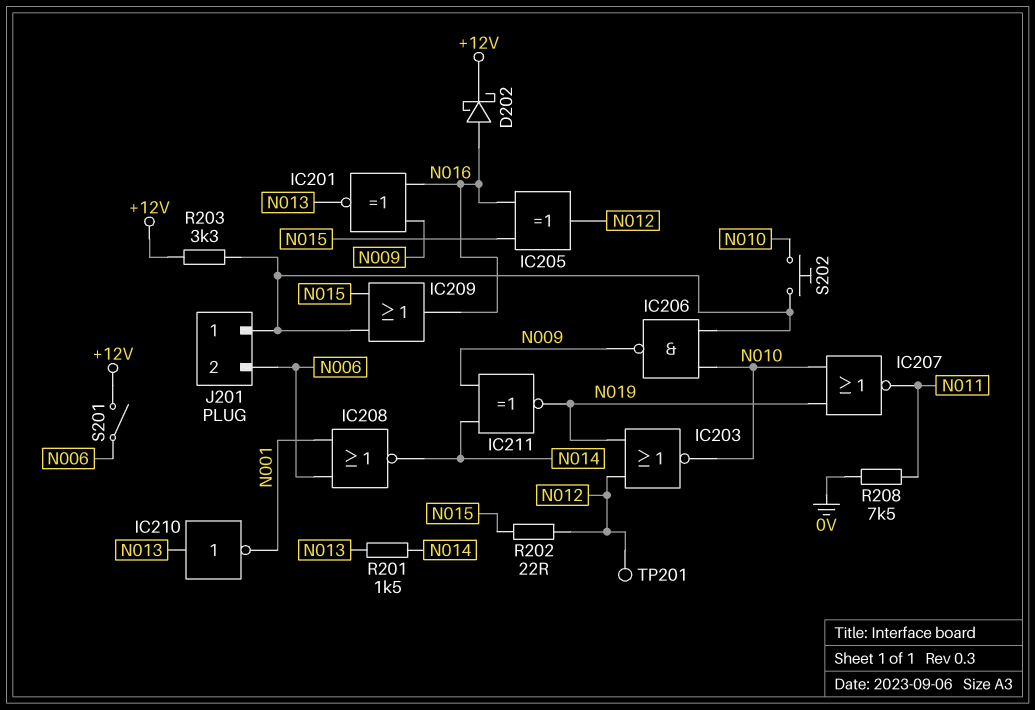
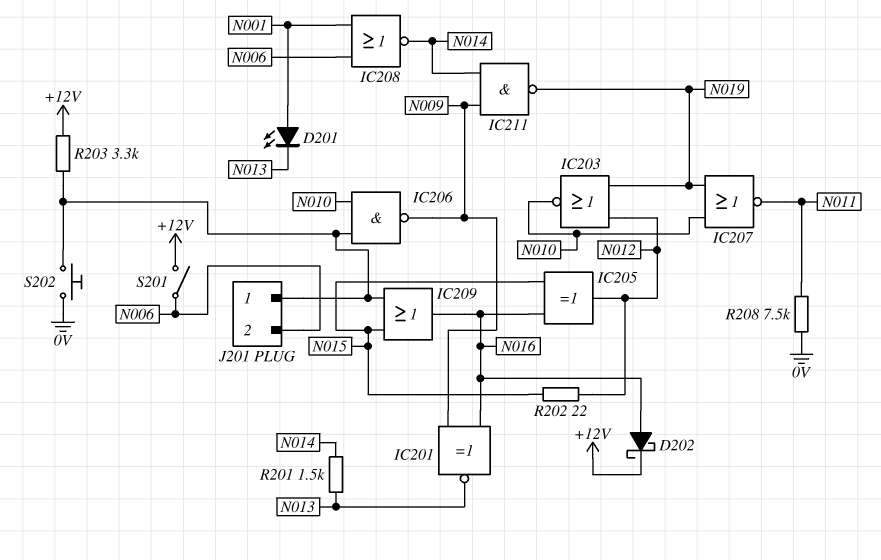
D201: none -> LED (A N001, K N013)
IC210: NOT (in N013, out N001) -> none
IC211: XNOR (in N009, in N014, out N019) -> NAND (in N009, in N014, out N019)
S202: button (J201/1, N010) -> button (0V, J201/1)
TP201: test point (N012) -> none

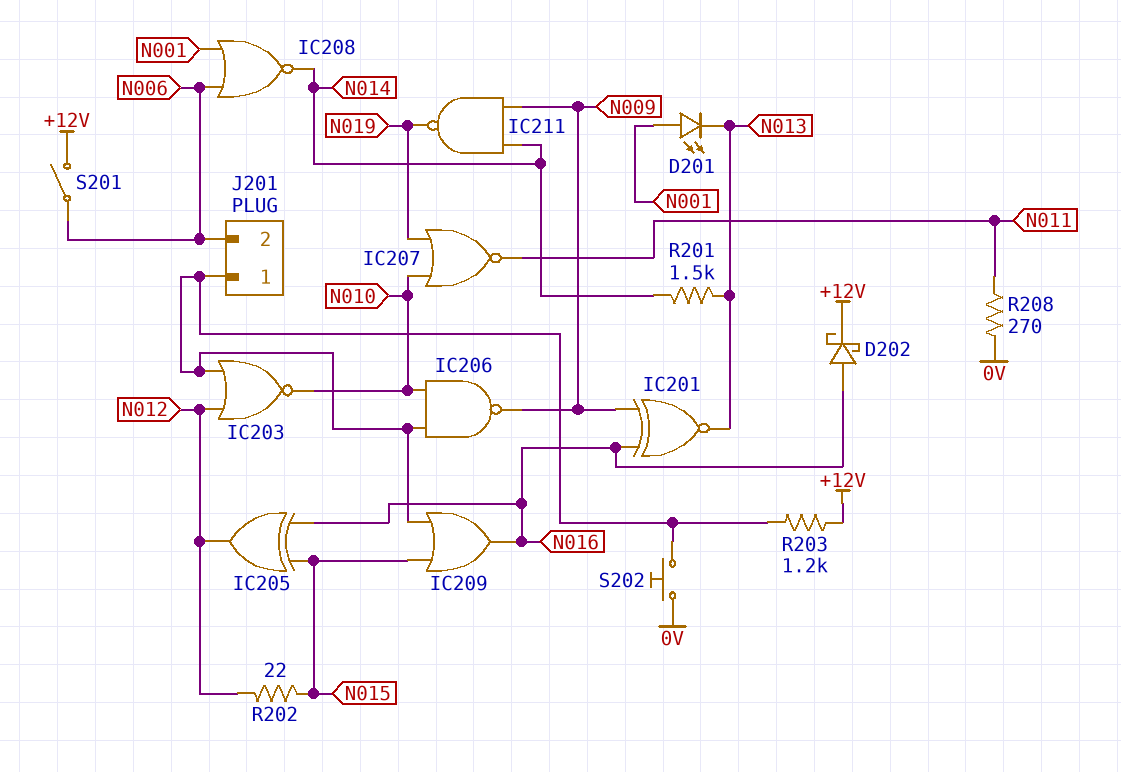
IC203: NOR (in N012, in N019, out N010) -> NOR (in J201/1, in N012, out N010)
R203: 3.3k (+12V, J201/1) -> 1.2k (+12V, J201/1)
R208: 7.5k (0V, N011) -> 270 (0V, N011)

